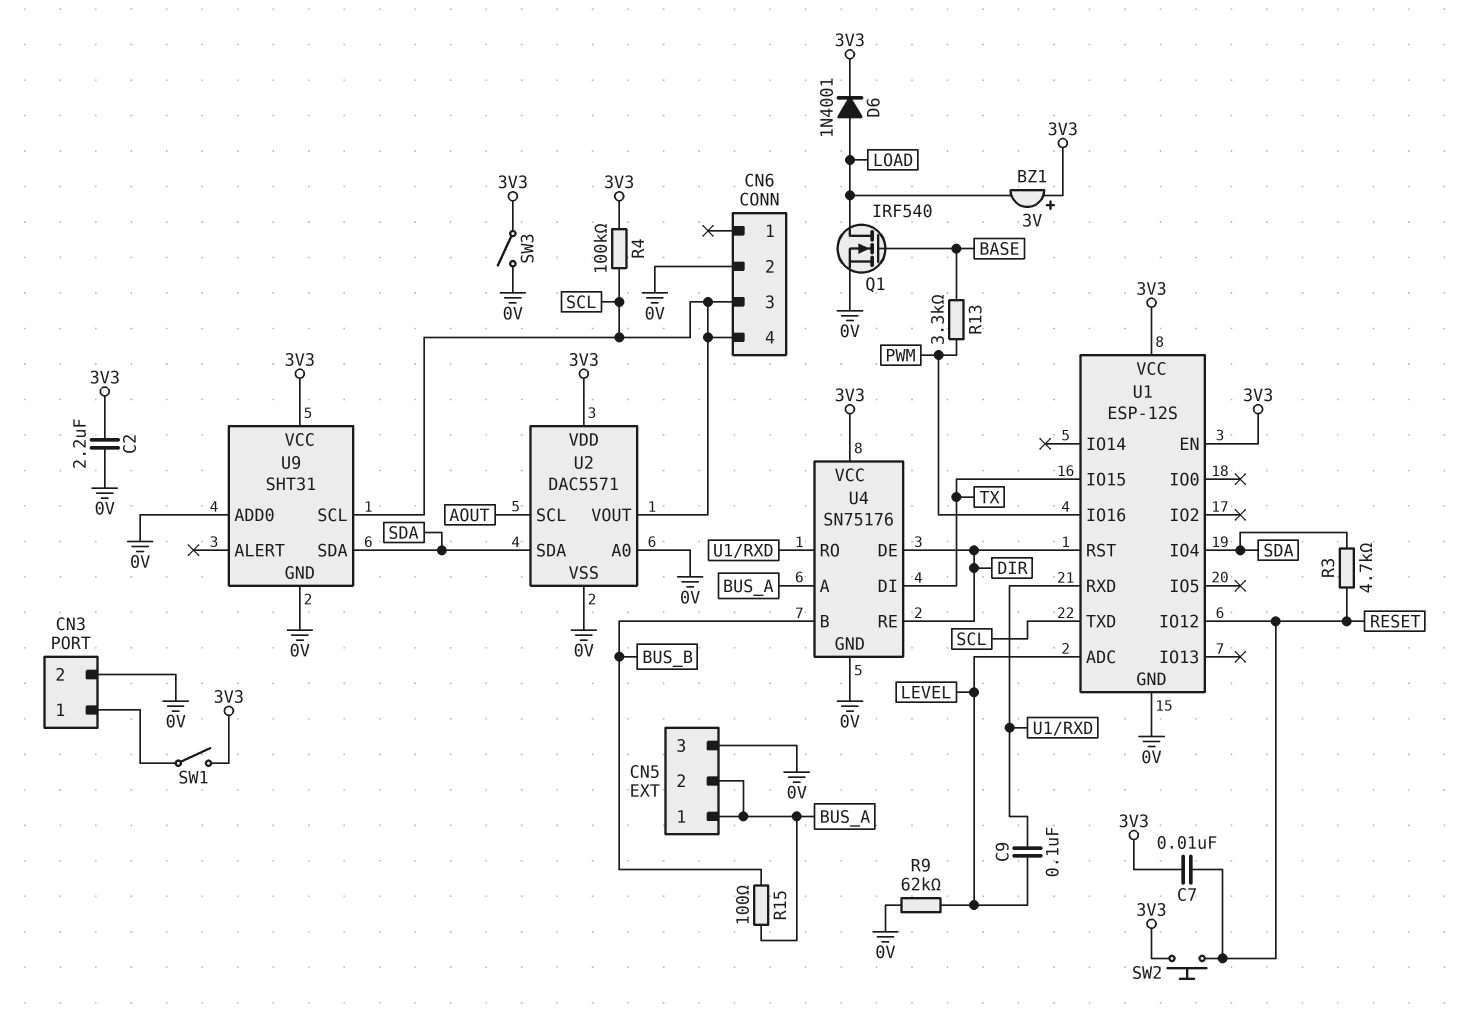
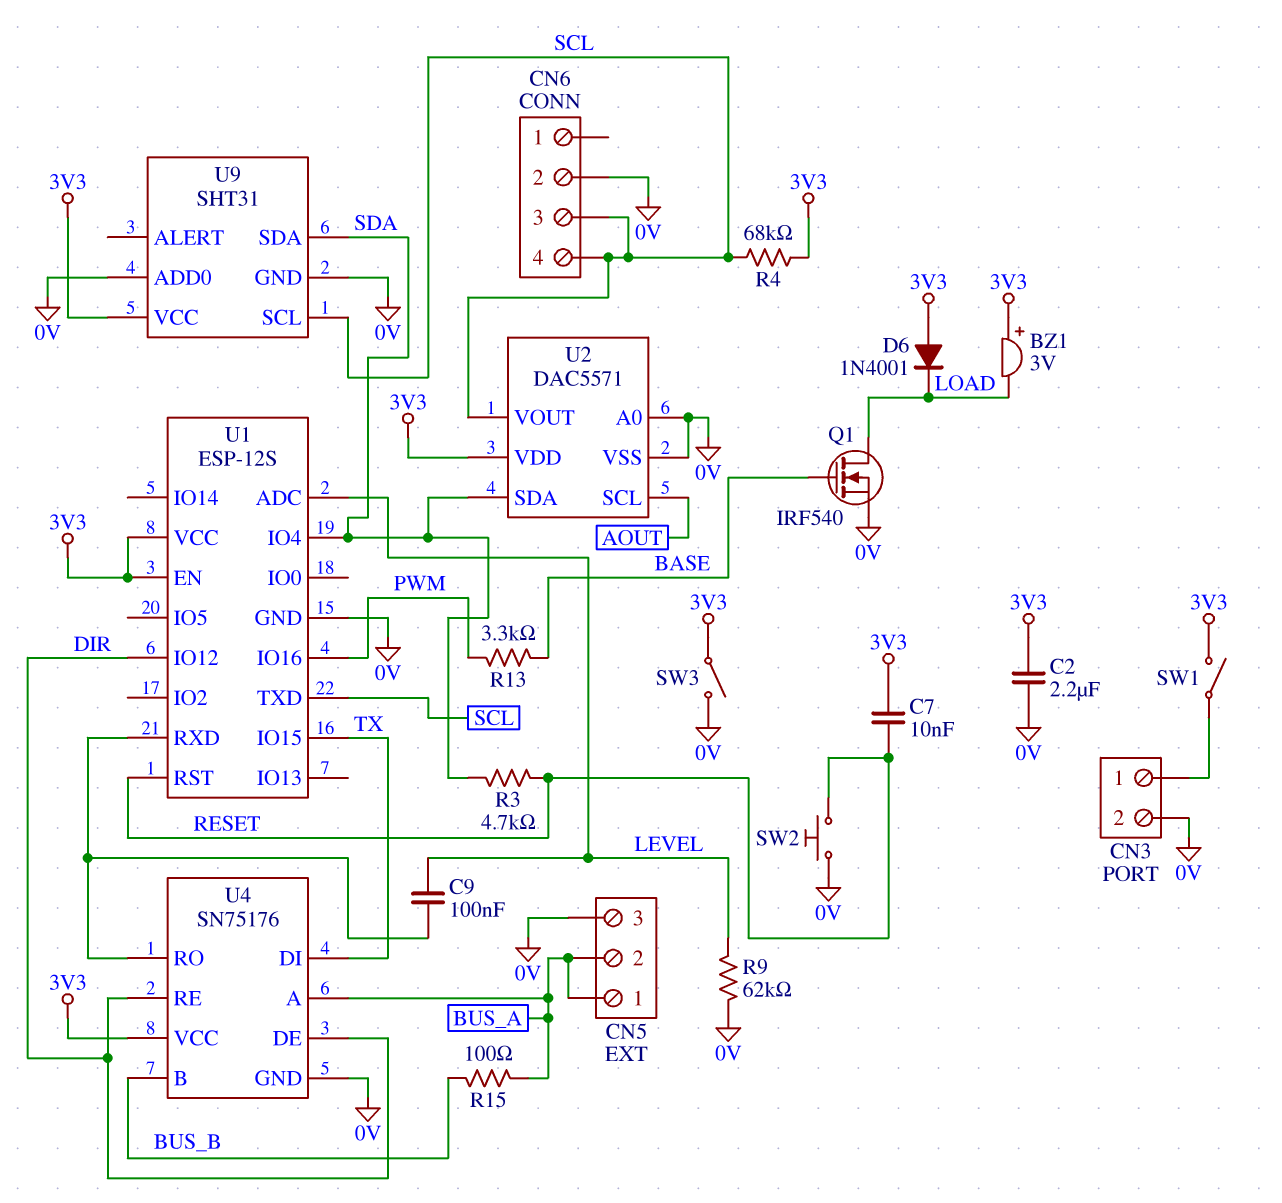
D6: diode 1N4001 (A LOAD, K 3V3) -> diode 1N4001 (A 3V3, K LOAD)
R4: 100k (3V3, SCL) -> 68k (3V3, SCL)
SW2: button (3V3, RESET) -> button (0V, RESET)
U1 pin IO12: RESET -> DIR
U1 pin RST: DIR -> RESET

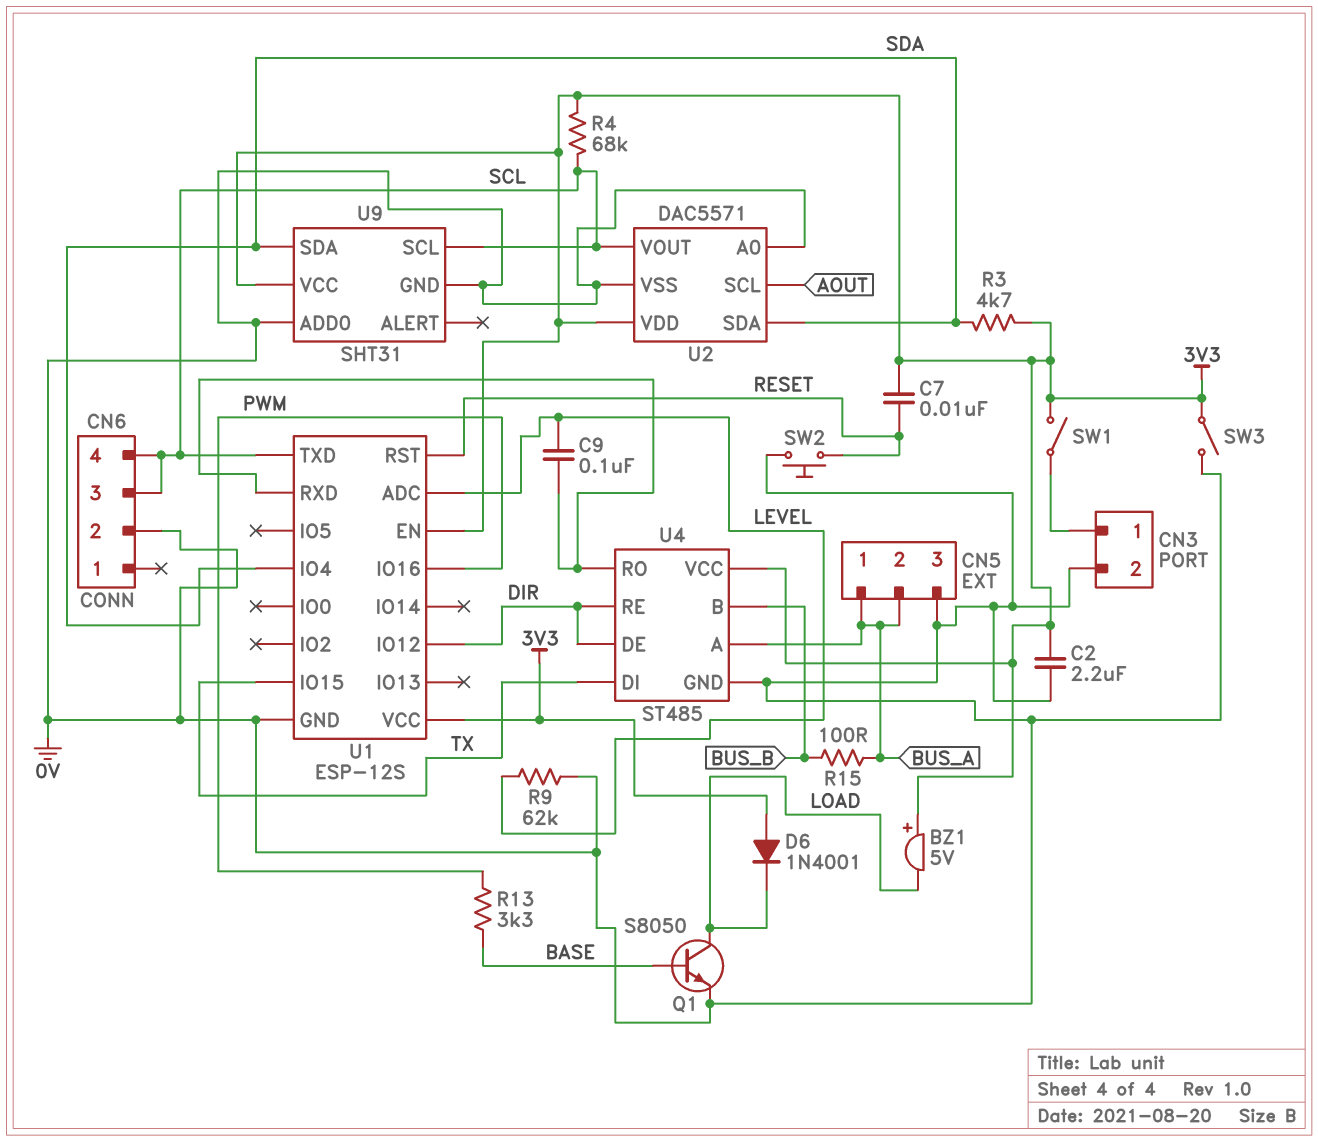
BZ1: buzzer 3V (plus 3V3, minus LOAD) -> buzzer 5V (plus 3V3, minus LOAD)
Q1: NMOS IRF540 (G BASE, D LOAD, S 0V) -> NPN S8050 (B BASE, C LOAD, E 0V)
R3: 4.7k (RESET, SDA) -> 4.7k (3V3, SDA)
U4: SN75176 -> ST485

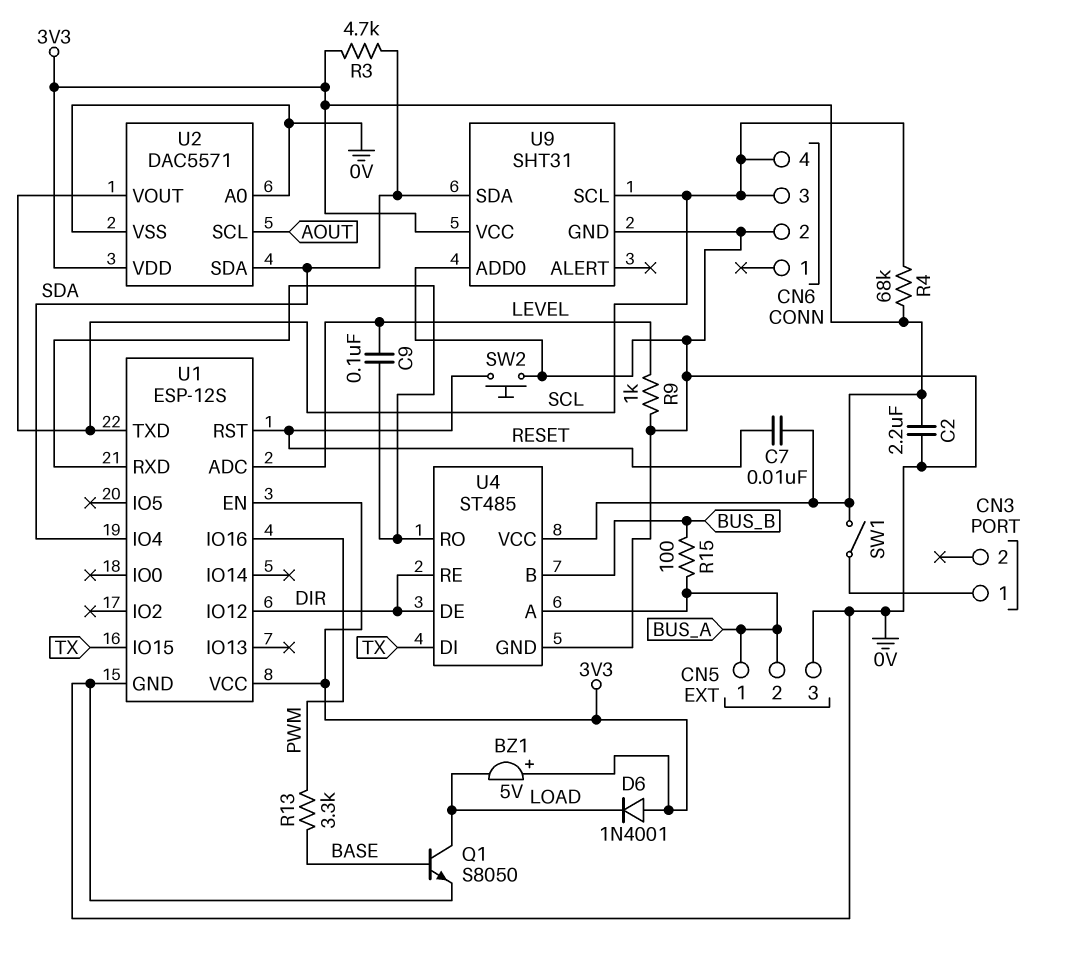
CN3 pin 2: 0V -> none
R9: 62k (0V, LEVEL) -> 1k (0V, LEVEL)
SW3: switch (0V, 3V3) -> none

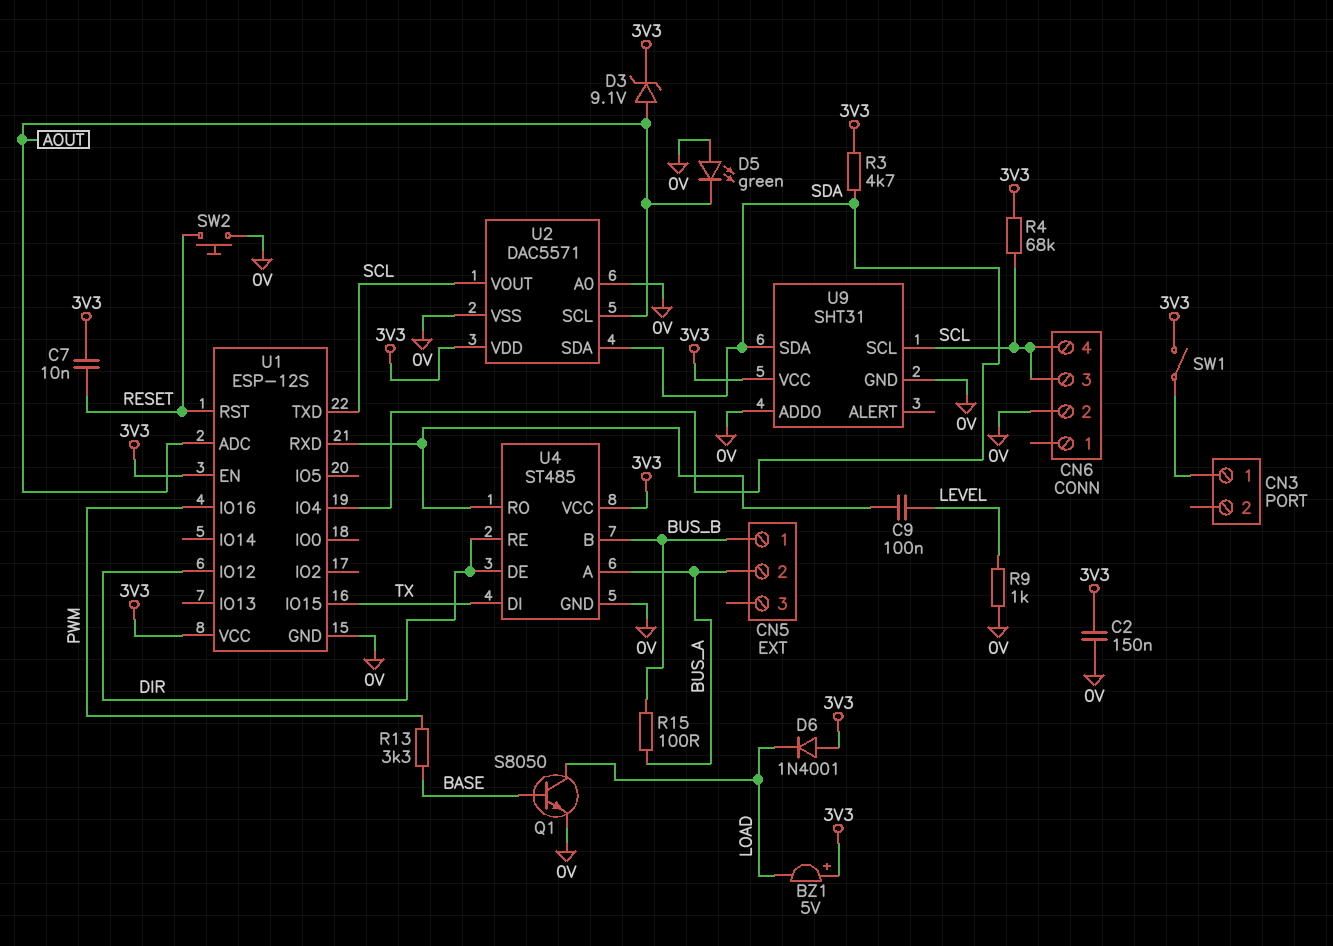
C2: 2.2uF (0V, 3V3) -> 150nF (0V, 3V3)
CN5 pin 1: BUS_A -> BUS_B
CN5 pin 3: 0V -> none
D3: none -> zener 9.1V (A AOUT, K 3V3)
D5: none -> LED green (A 0V, K AOUT)
U1 pin ADC: LEVEL -> AOUT

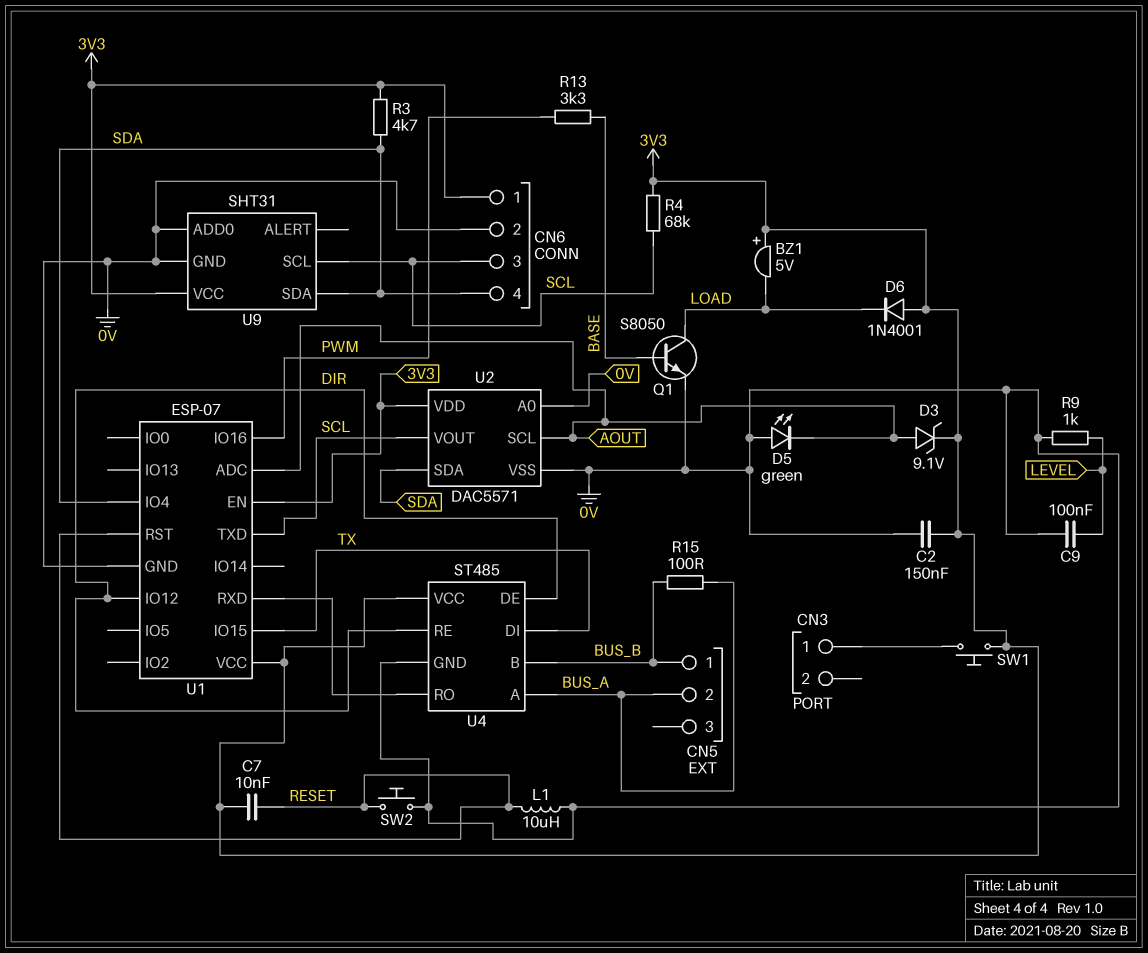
C9: 100nF (LEVEL, U1/RXD) -> 100nF (0V, LEVEL)
CN6 pin 1: none -> 3V3
CN6 pin 4: SCL -> SDA
L1: none -> 10uH (0V, RESET)
SW1: switch (3V3, CN3/1) -> button (3V3, CN3/1)
U1: ESP-12S -> ESP-07

